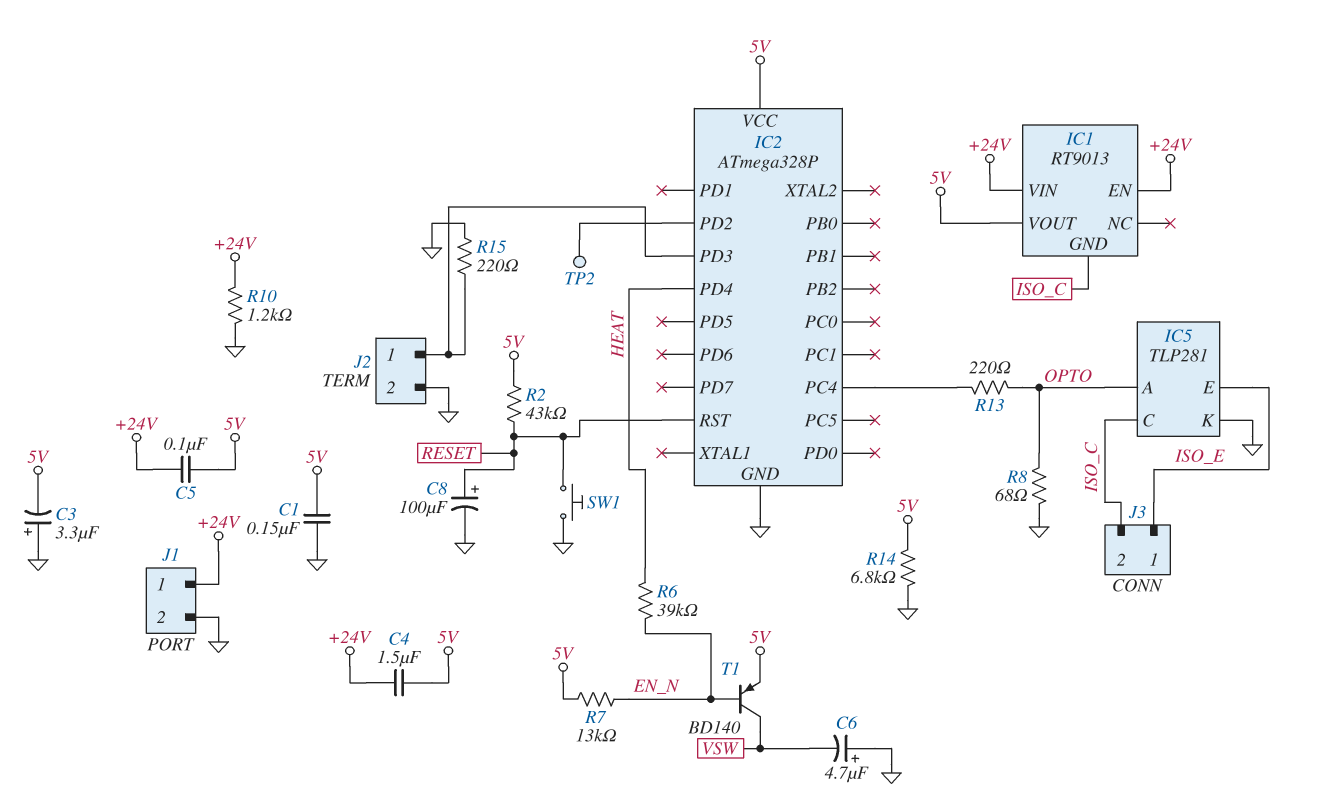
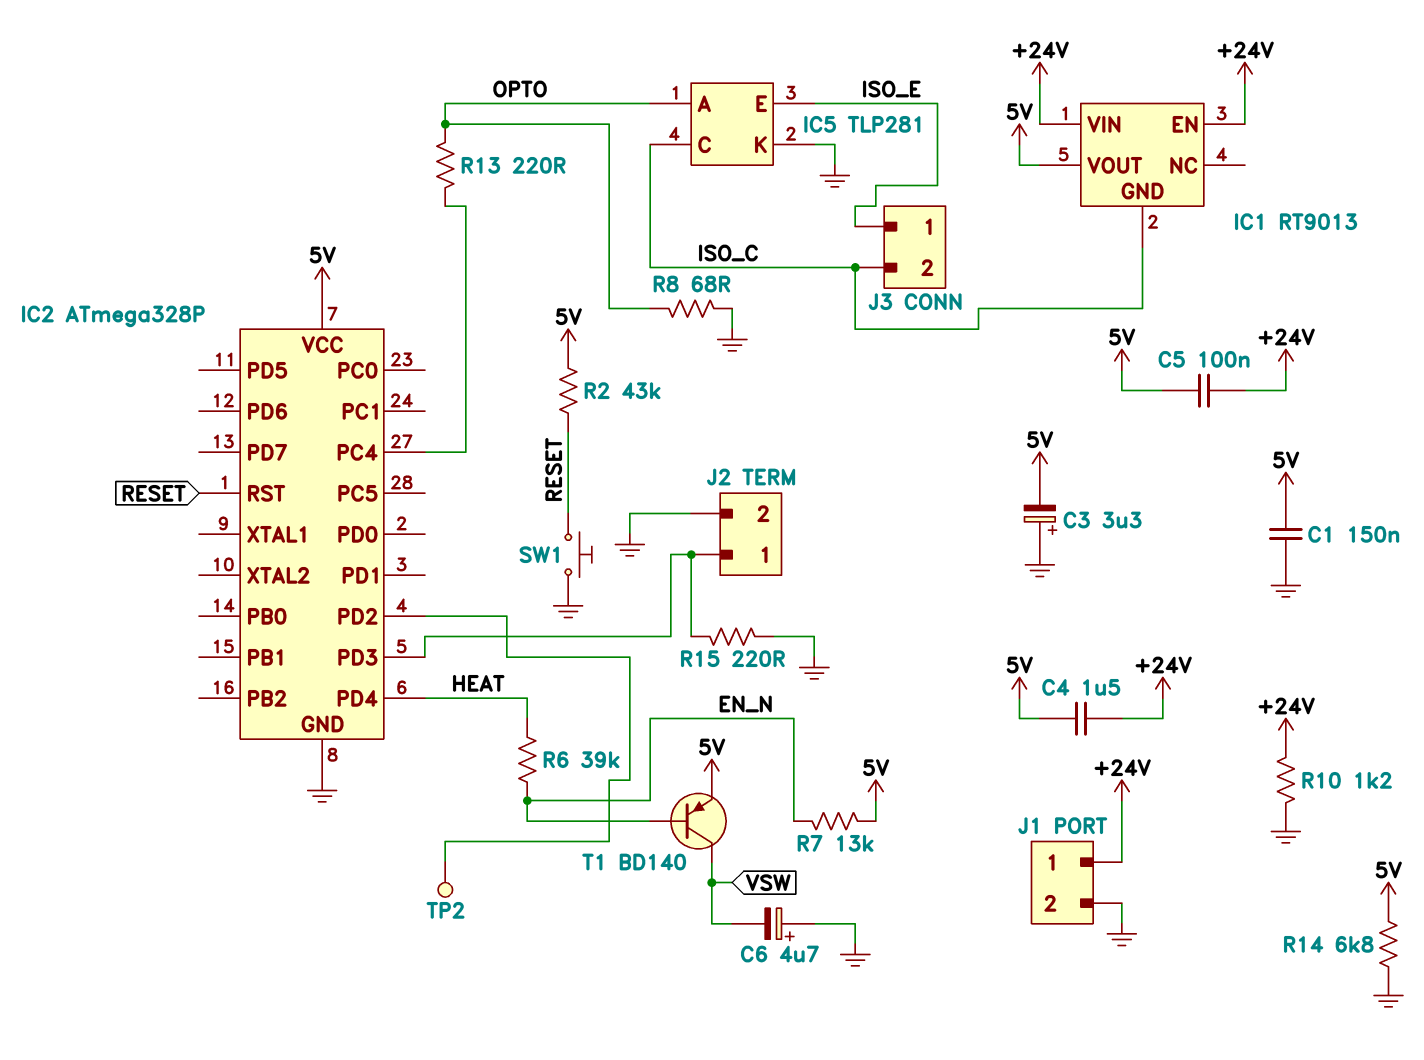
C8: 100uF (plus RESET, minus GND) -> none

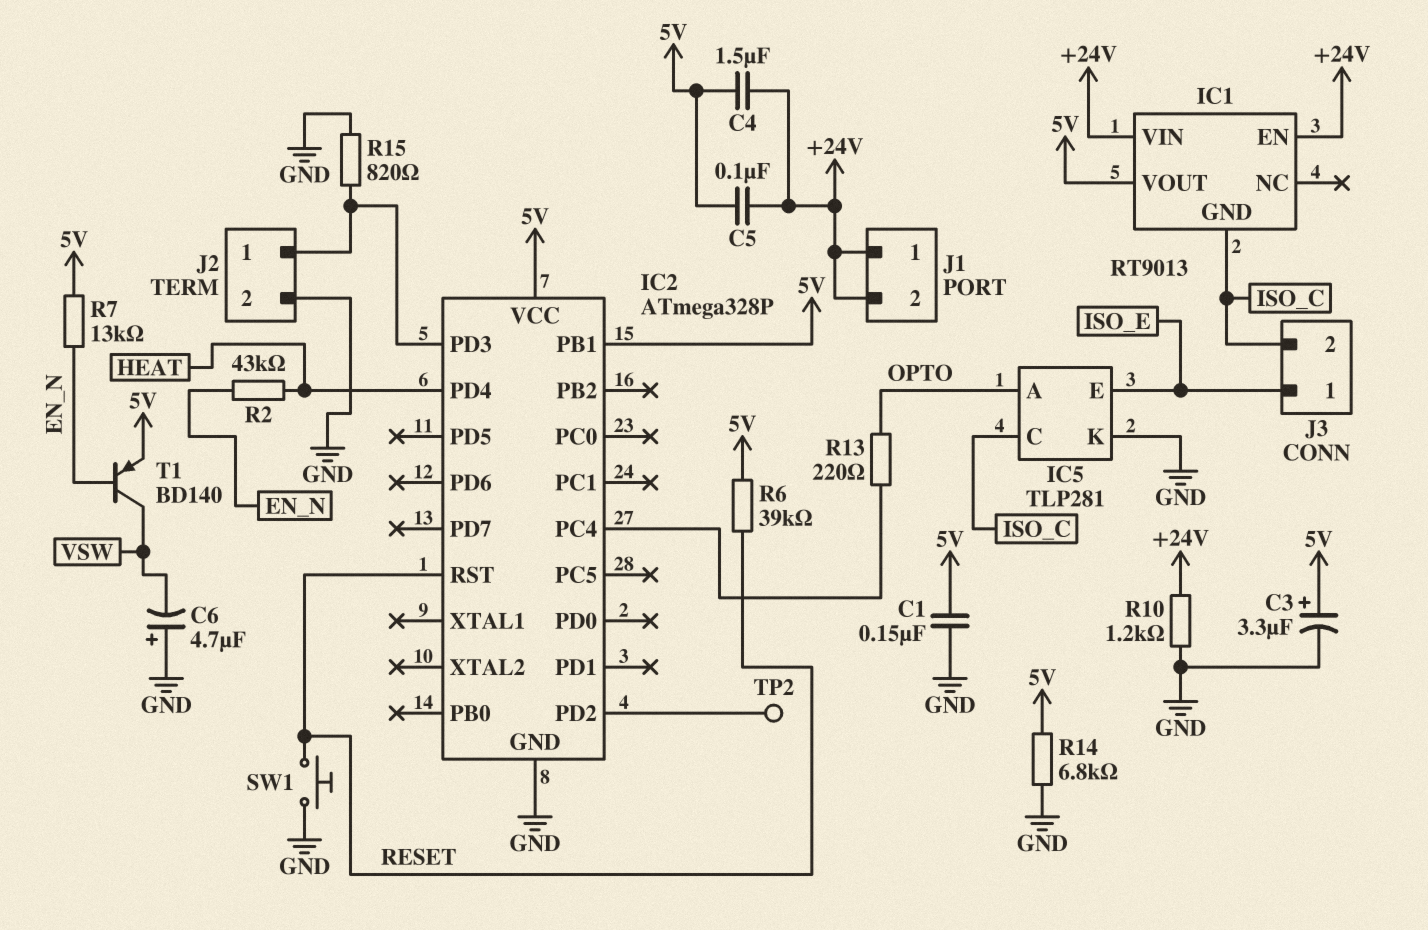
C3: 3.3uF (plus GND, minus 5V) -> 3.3uF (plus 5V, minus GND)
IC2 pin PB1: none -> 5V
J1 pin 2: GND -> +24V
R2: 43k (5V, RESET) -> 43k (EN_N, HEAT)
R6: 39k (EN_N, HEAT) -> 39k (5V, RESET)
R8: 68 (GND, OPTO) -> none
R15: 220 (GND, IC2/PD3) -> 820 (GND, IC2/PD3)

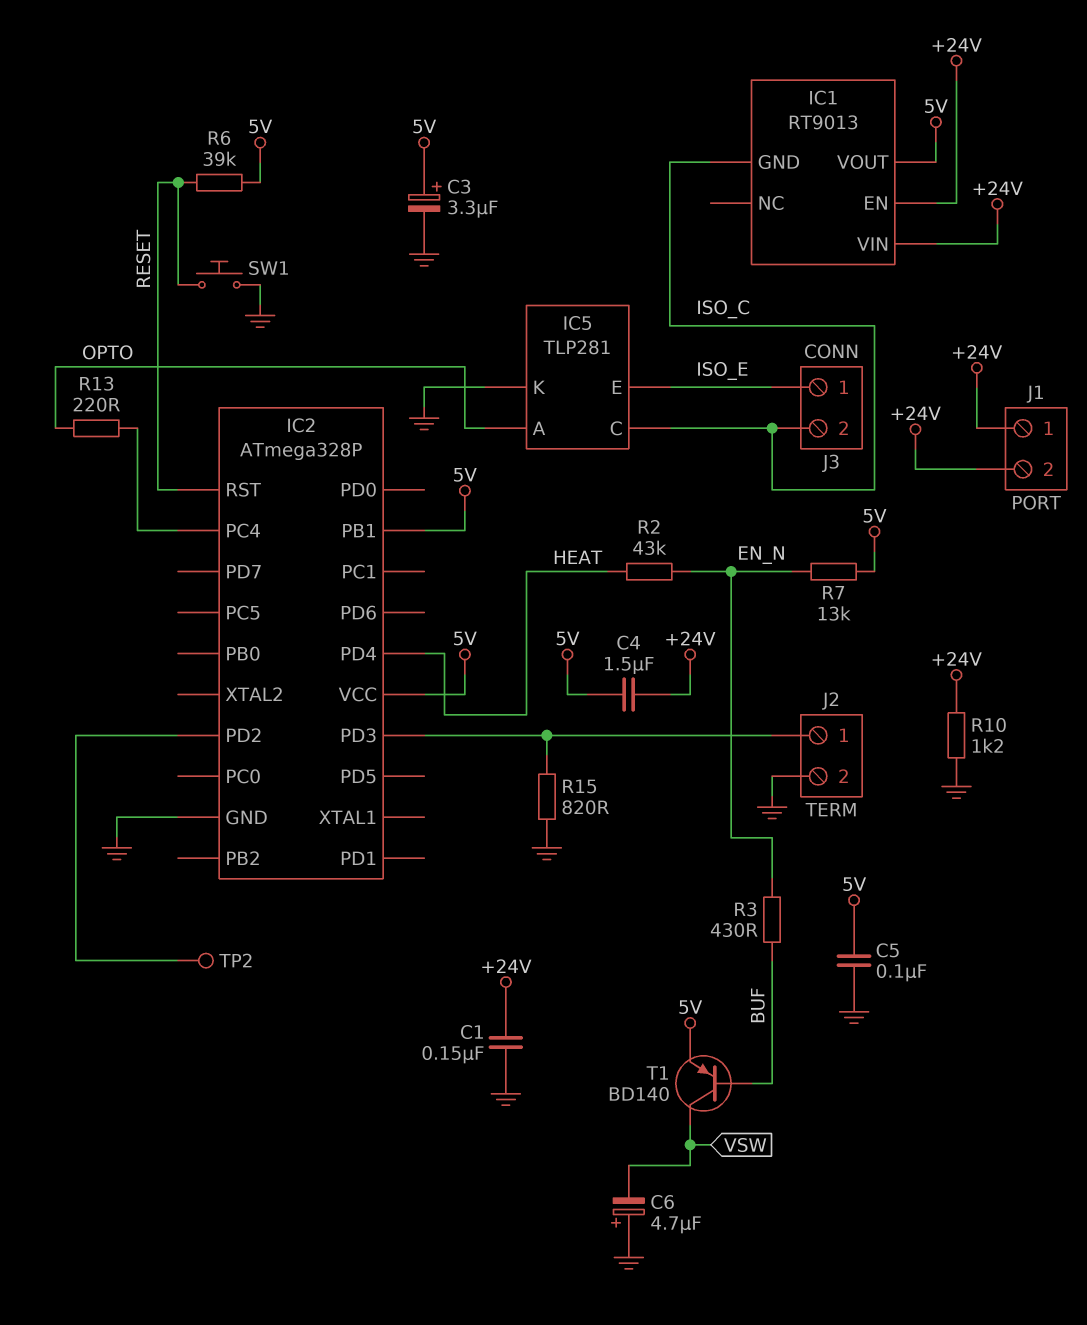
C1: 150nF (5V, GND) -> 150nF (+24V, GND)
C5: 100nF (+24V, 5V) -> 100nF (5V, GND)
R3: none -> 430 (BUF, EN_N)
R14: 6.8k (5V, GND) -> none
T1: PNP BD140 (B EN_N, C VSW, E 5V) -> PNP BD140 (B BUF, C VSW, E 5V)

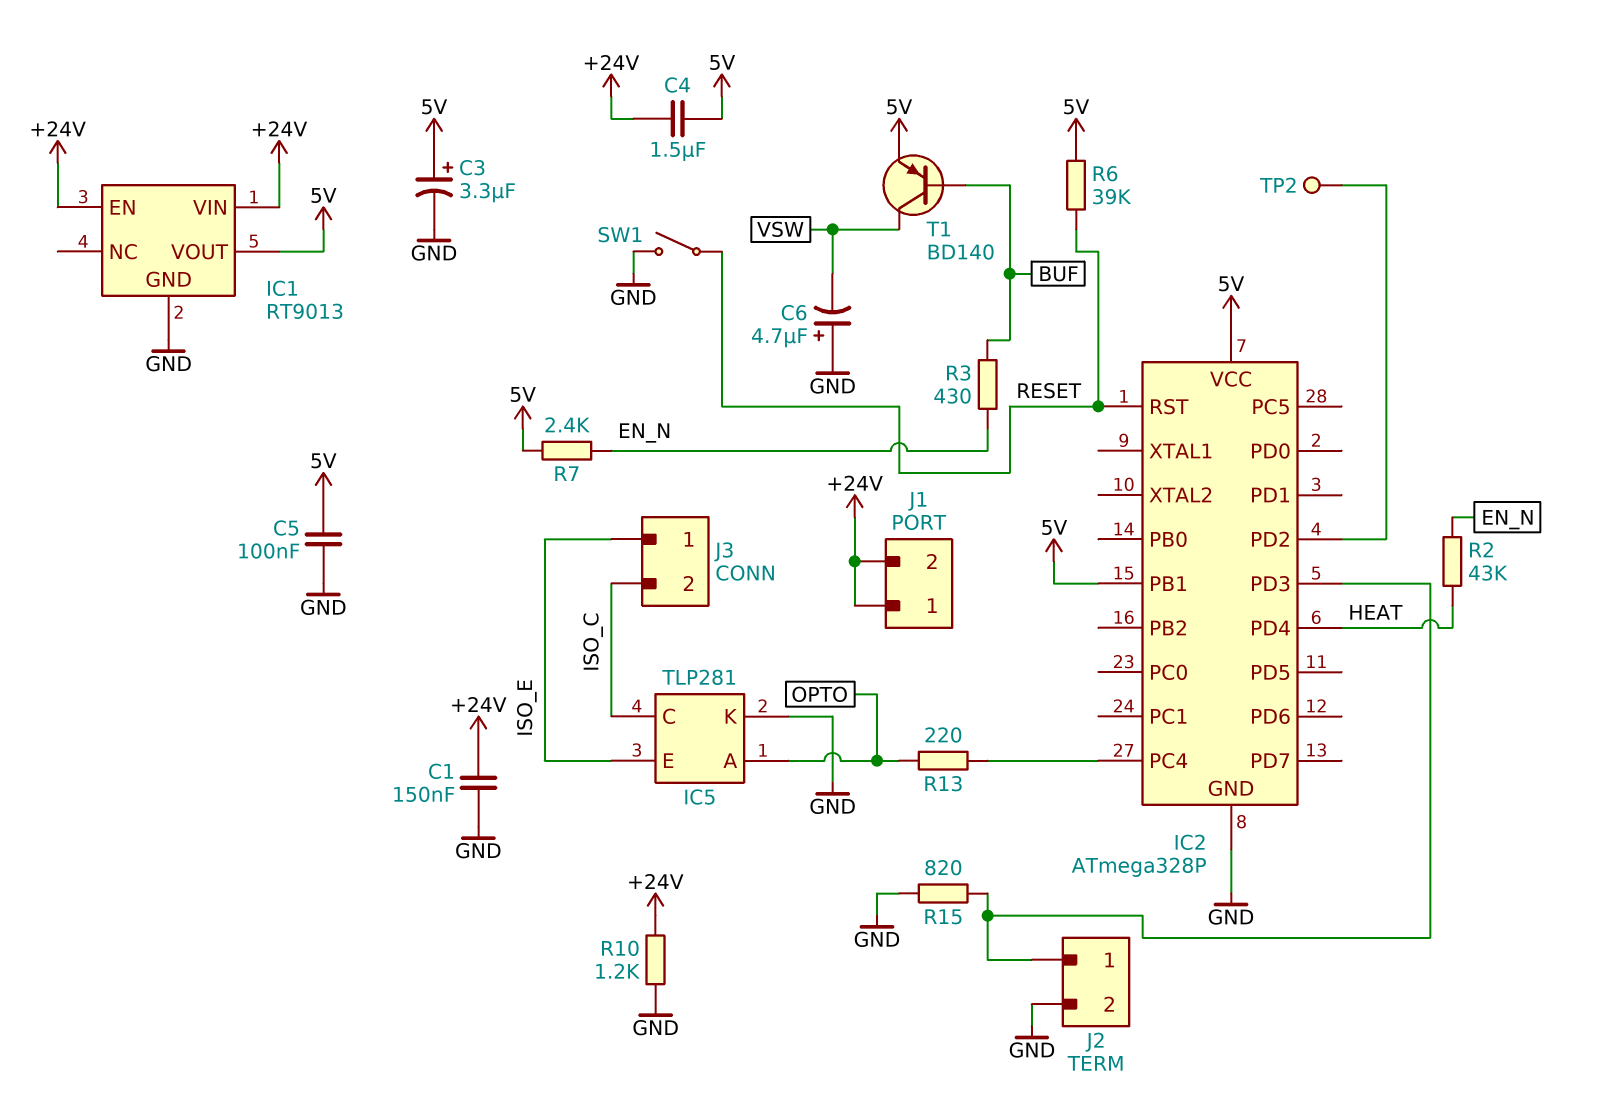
IC1 pin GND: ISO_C -> GND
R7: 13k (5V, EN_N) -> 2.4k (5V, EN_N)
SW1: button (GND, RESET) -> switch (GND, RESET)

